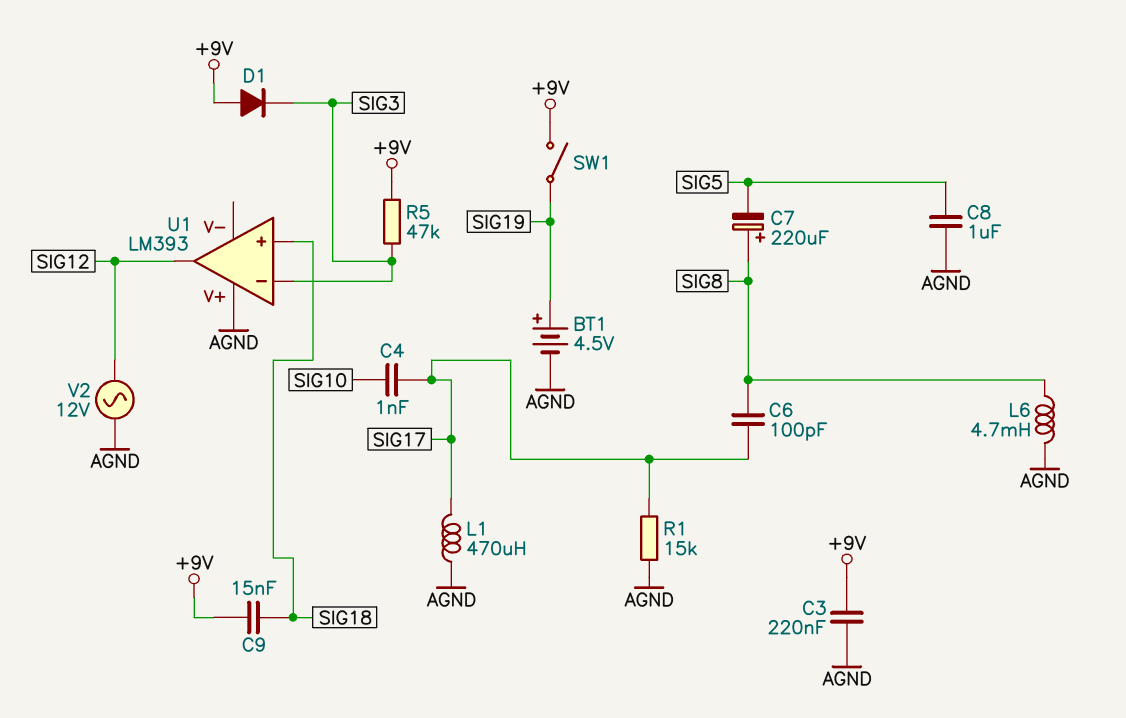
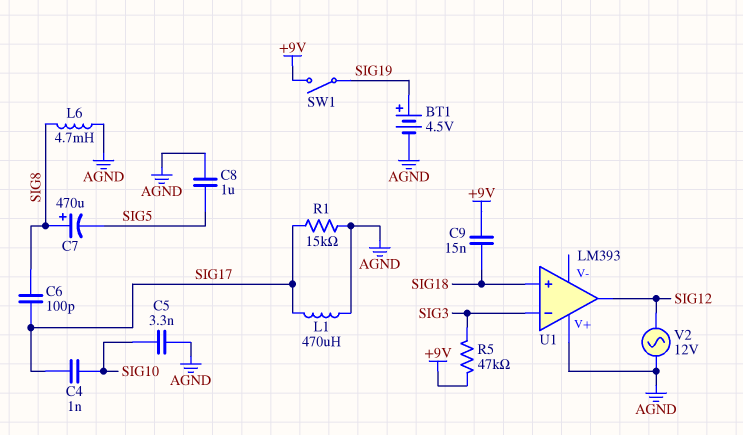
C3: 220nF (+9V, AGND) -> none
C5: none -> 3.3nF (AGND, SIG10)
C7: 220uF (plus SIG8, minus SIG5) -> 470uF (plus SIG8, minus SIG5)
D1: diode (A +9V, K SIG3) -> none

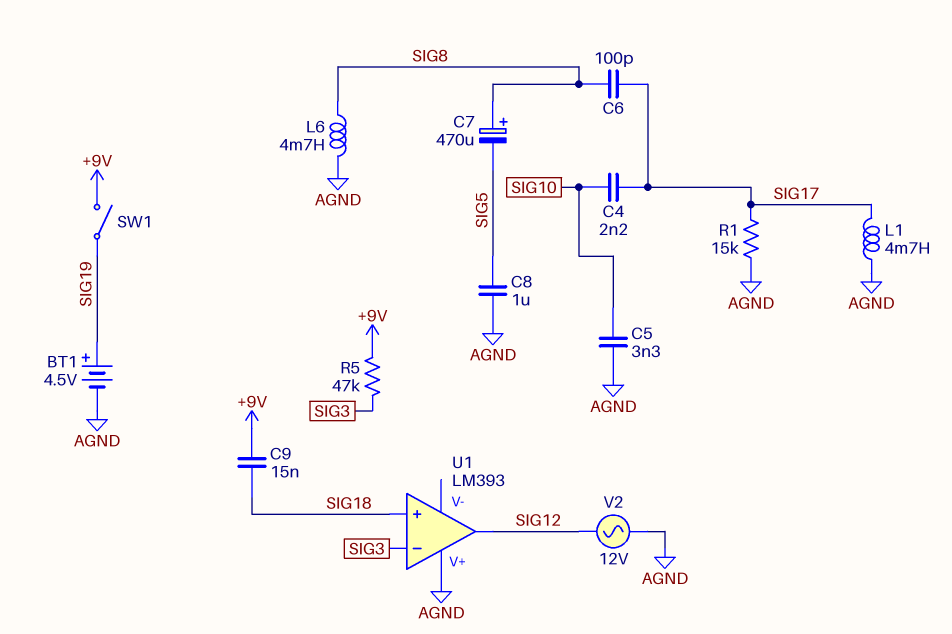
C4: 1nF (SIG10, SIG17) -> 2.2nF (SIG10, SIG17)
L1: 470uH (AGND, SIG17) -> 4.7mH (AGND, SIG17)

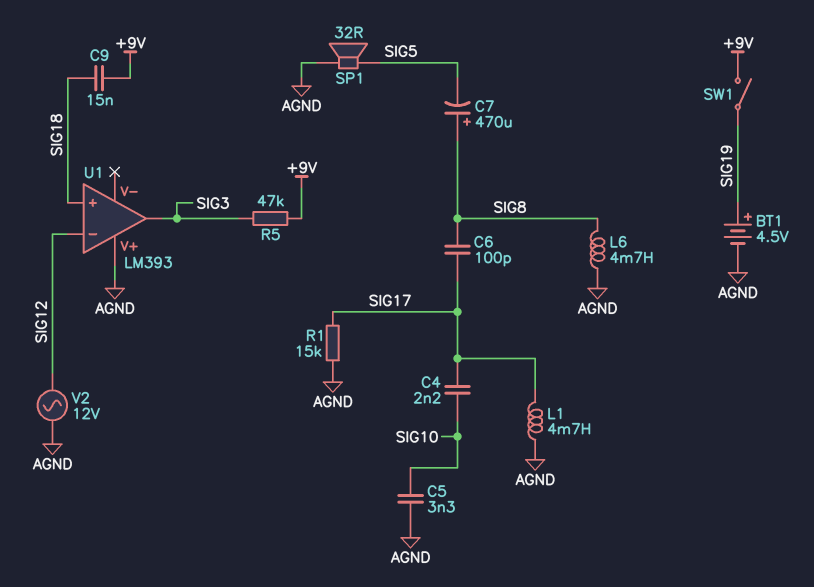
C8: 1uF (AGND, SIG5) -> none
SP1: none -> speaker 32R (AGND, SIG5)
U1 pin in-: SIG3 -> SIG12
U1 pin out: SIG12 -> SIG3

